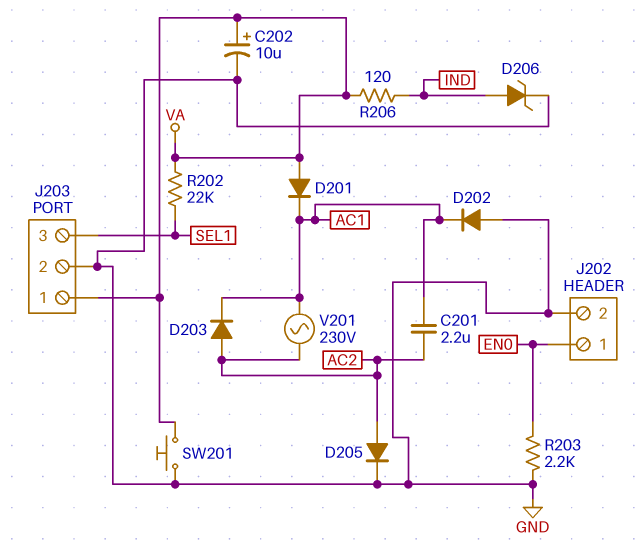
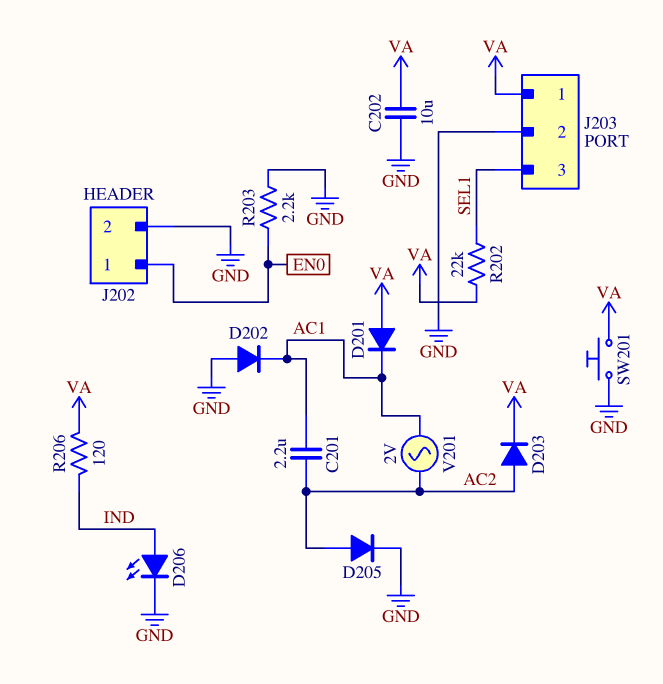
C202: 10uF (plus VA, minus GND) -> 10uF (GND, VA)
D203: diode (A AC2, K AC1) -> diode (A AC2, K VA)
D206: zener (A IND, K GND) -> LED (A IND, K GND)
V201: AC 230V (AC1, AC2) -> AC 2V (AC1, AC2)

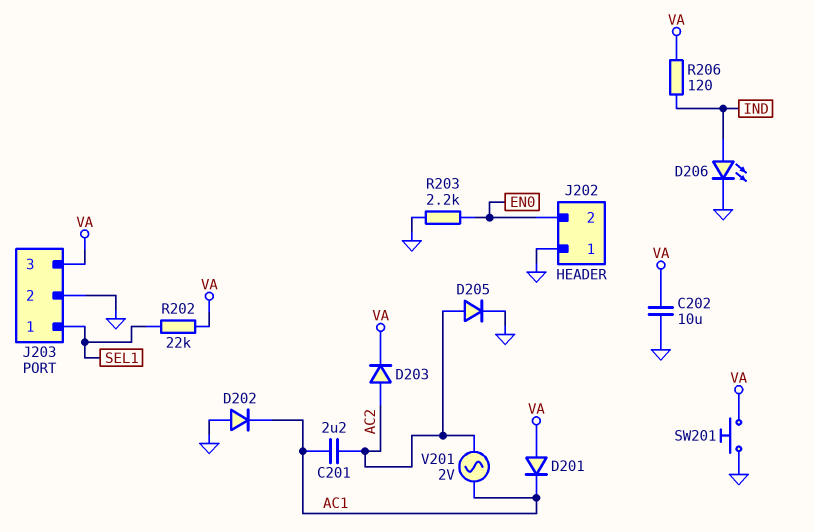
J202 pin 1: EN0 -> GND
J202 pin 2: GND -> EN0
J203 pin 1: VA -> SEL1
J203 pin 3: SEL1 -> VA

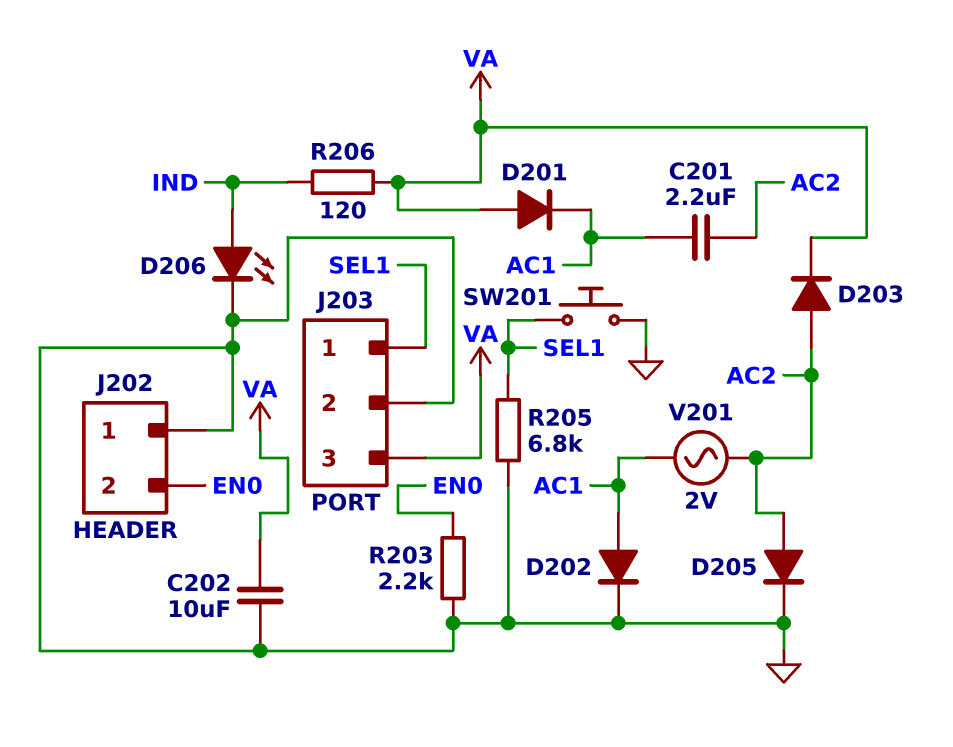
D202: diode (A GND, K AC1) -> diode (A AC1, K GND)
R202: 22k (SEL1, VA) -> none
R205: none -> 6.8k (GND, SEL1)
SW201: button (GND, VA) -> button (GND, SEL1)

